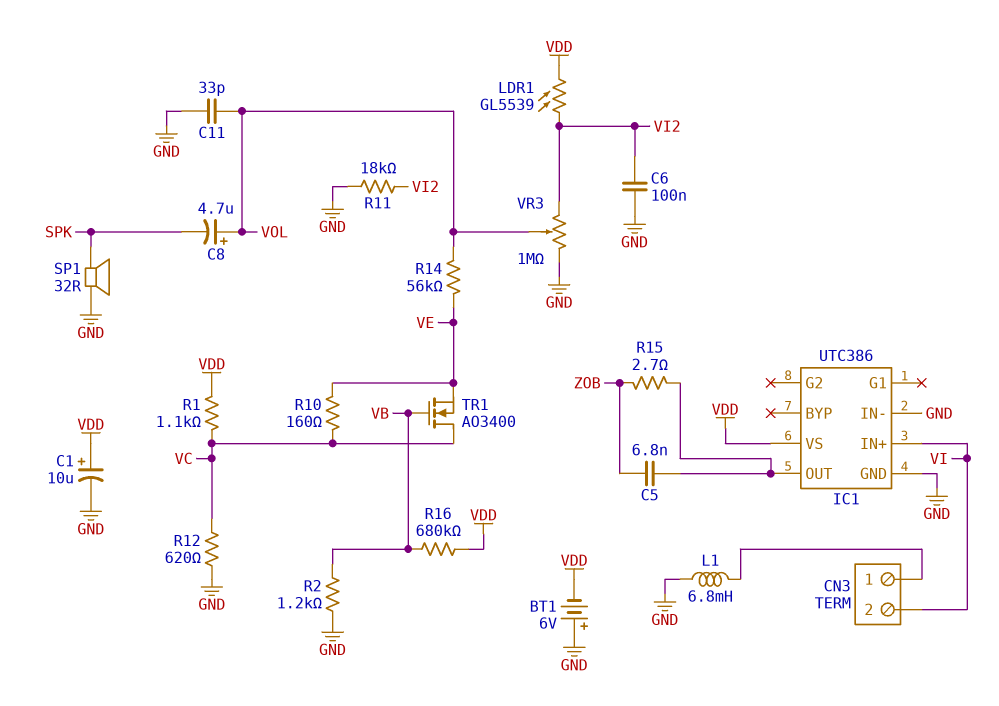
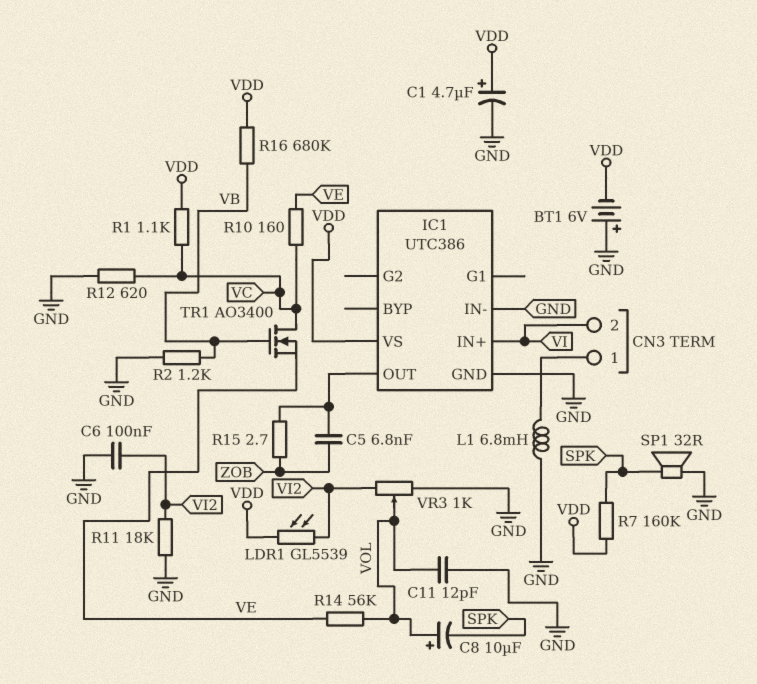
C1: 10uF (plus VDD, minus GND) -> 4.7uF (plus VDD, minus GND)
C8: 4.7uF (plus VOL, minus SPK) -> 10uF (plus VOL, minus SPK)
C11: 33pF (GND, VOL) -> 12pF (GND, VOL)
R7: none -> 160k (SPK, VDD)
VR3: 1M (GND, VI2, wiper VOL) -> 1k (GND, VI2, wiper VOL)

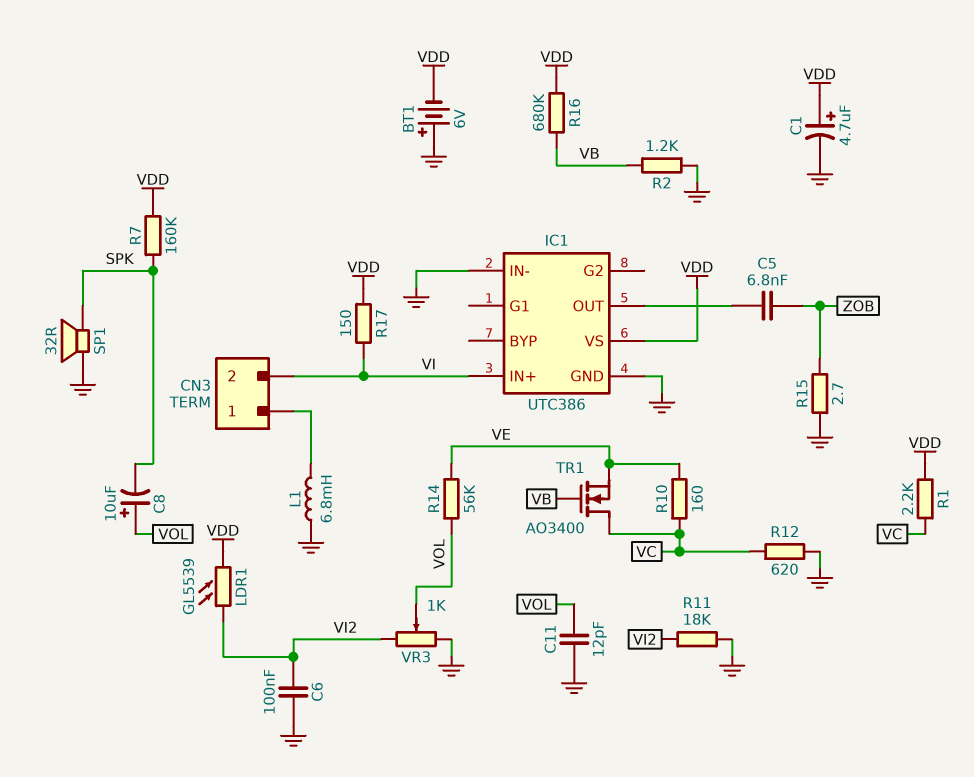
R1: 1.1k (VC, VDD) -> 2.2k (VC, VDD)
R15: 2.7 (IC1/OUT, ZOB) -> 2.7 (GND, ZOB)
R17: none -> 150 (VDD, VI)

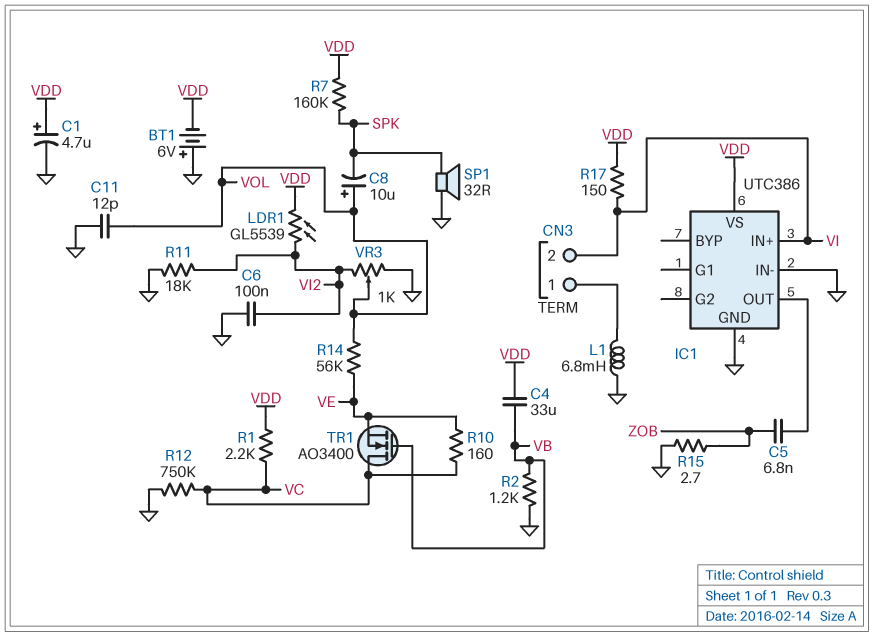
C4: none -> 33uF (VB, VDD)
R12: 620 (GND, VC) -> 750k (GND, VC)
R16: 680k (VB, VDD) -> none

